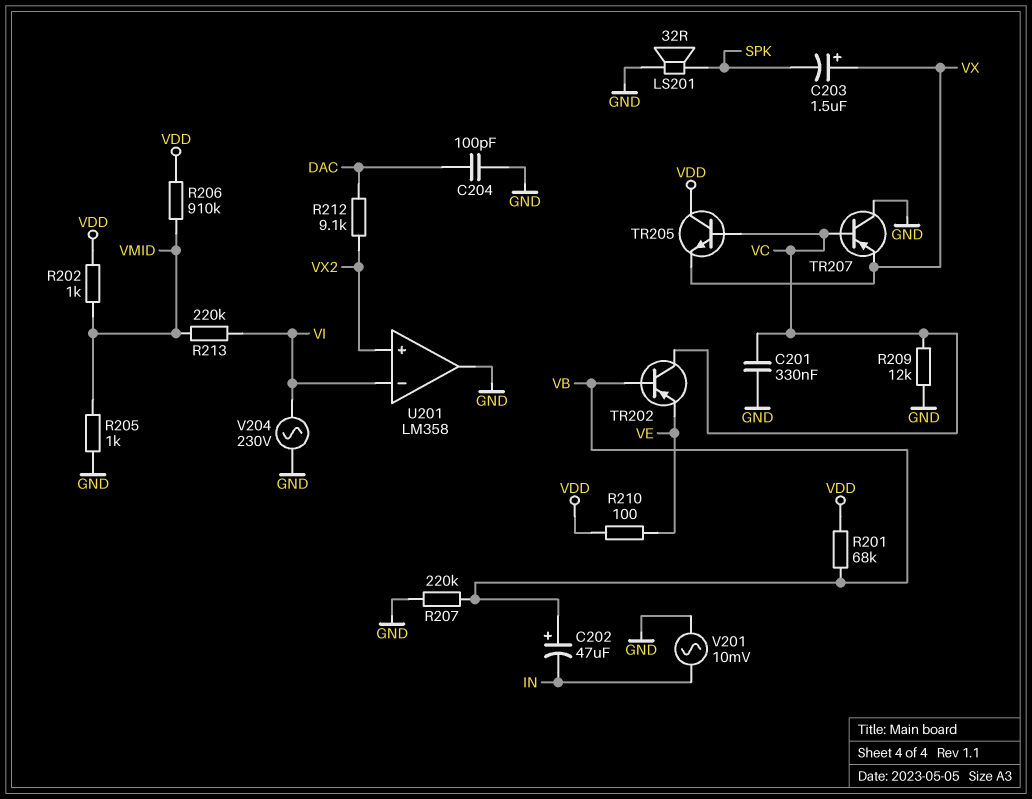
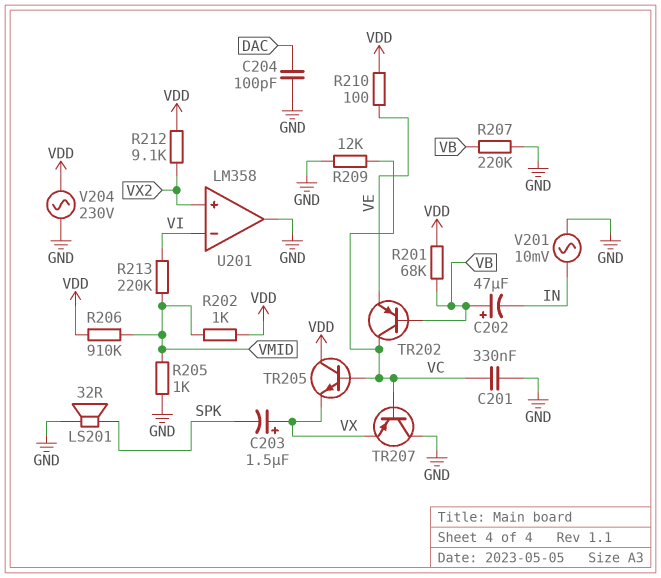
R212: 9.1k (DAC, VX2) -> 9.1k (VDD, VX2)
V204: AC 230V (GND, VI) -> AC 230V (GND, VDD)

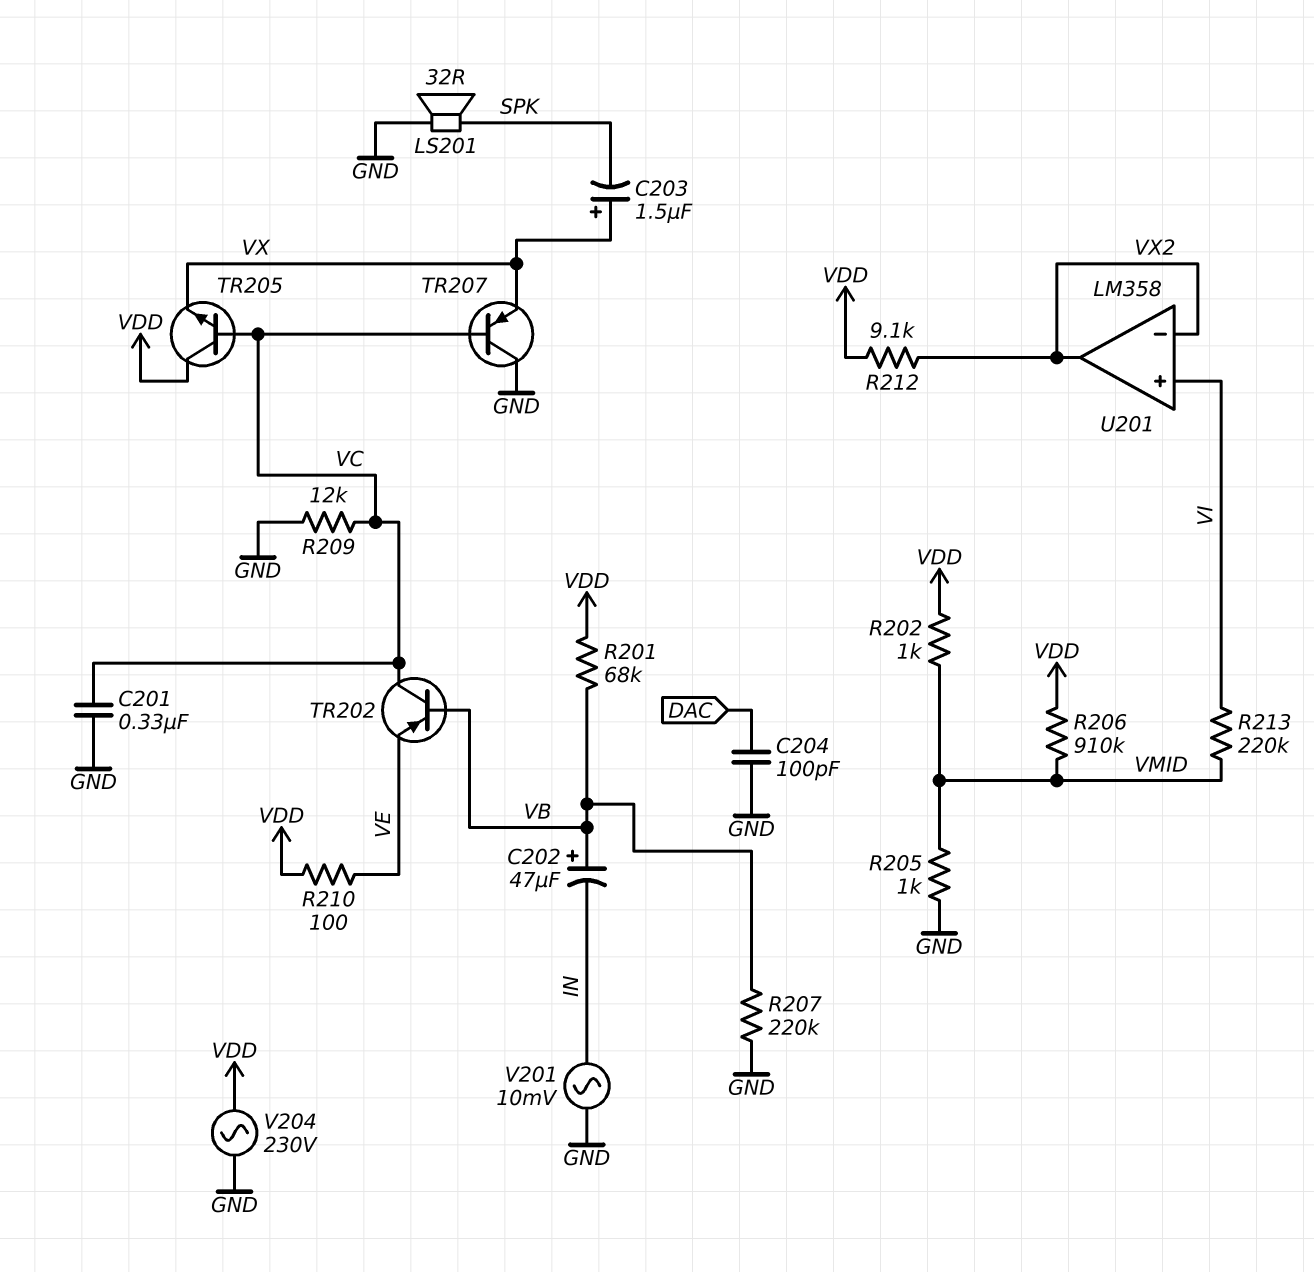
U201 pin in+: VX2 -> VI
U201 pin in-: VI -> VX2
U201 pin out: GND -> VX2

